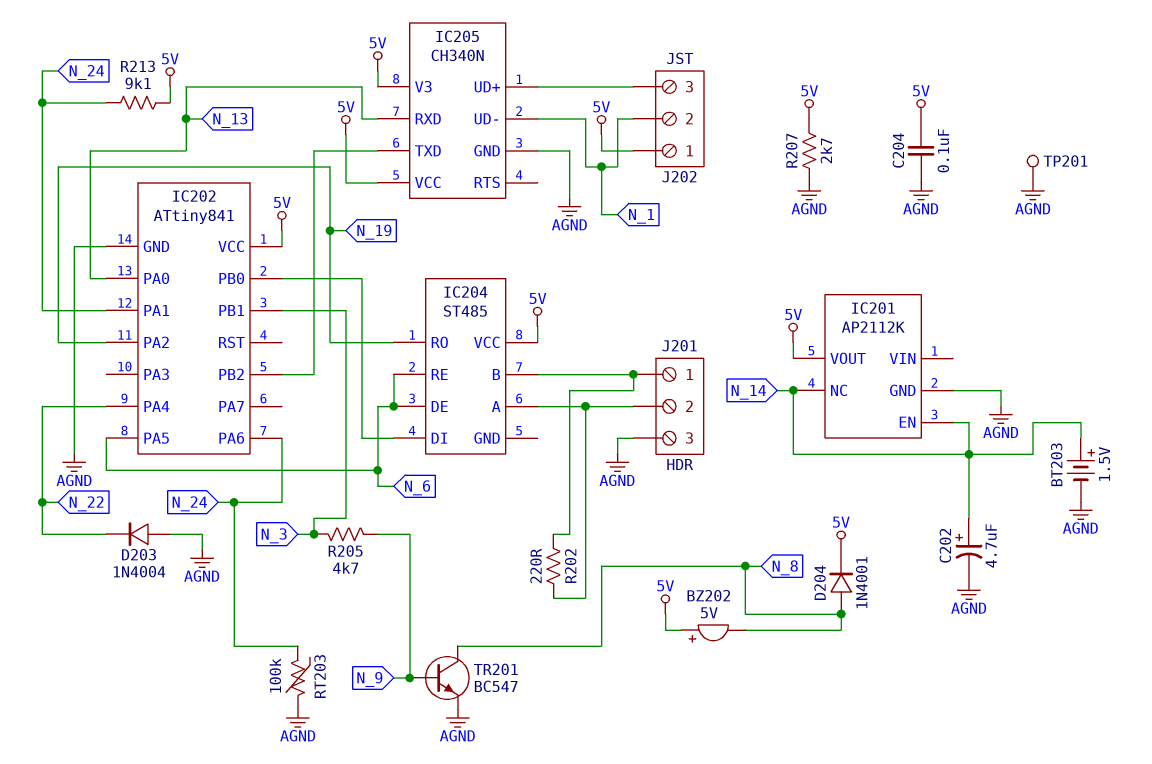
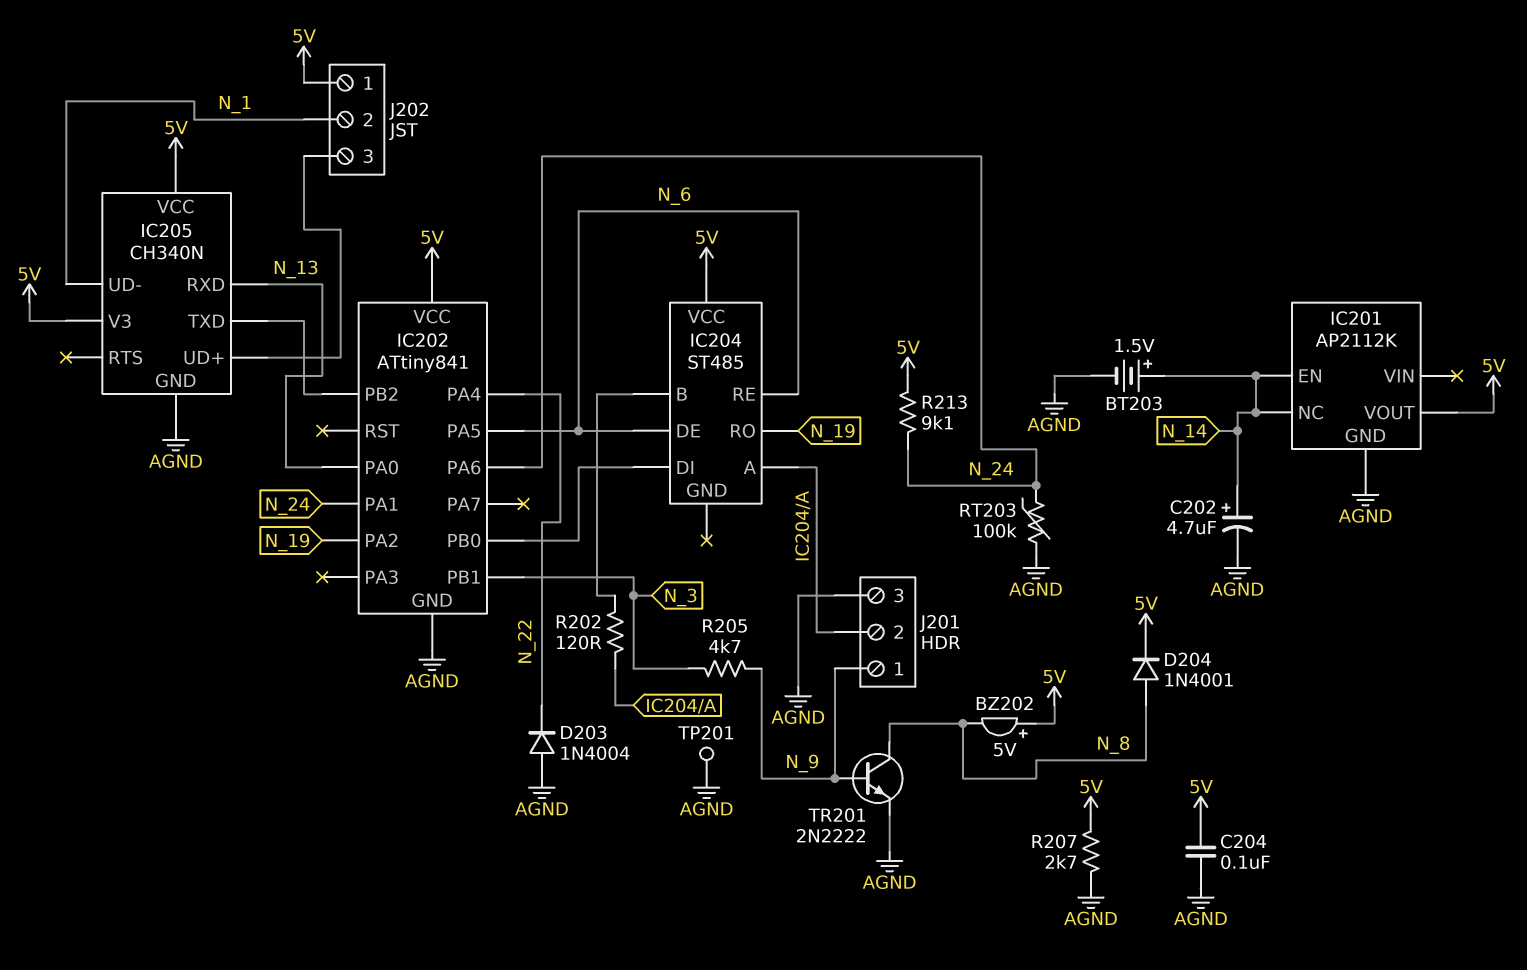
J201 pin 1: IC204/B -> N_9
R202: 220 (IC204/A, IC204/B) -> 120 (IC204/A, IC204/B)
TR201: NPN BC547 (B N_9, C N_8, E AGND) -> NPN 2N2222 (B N_9, C N_8, E AGND)

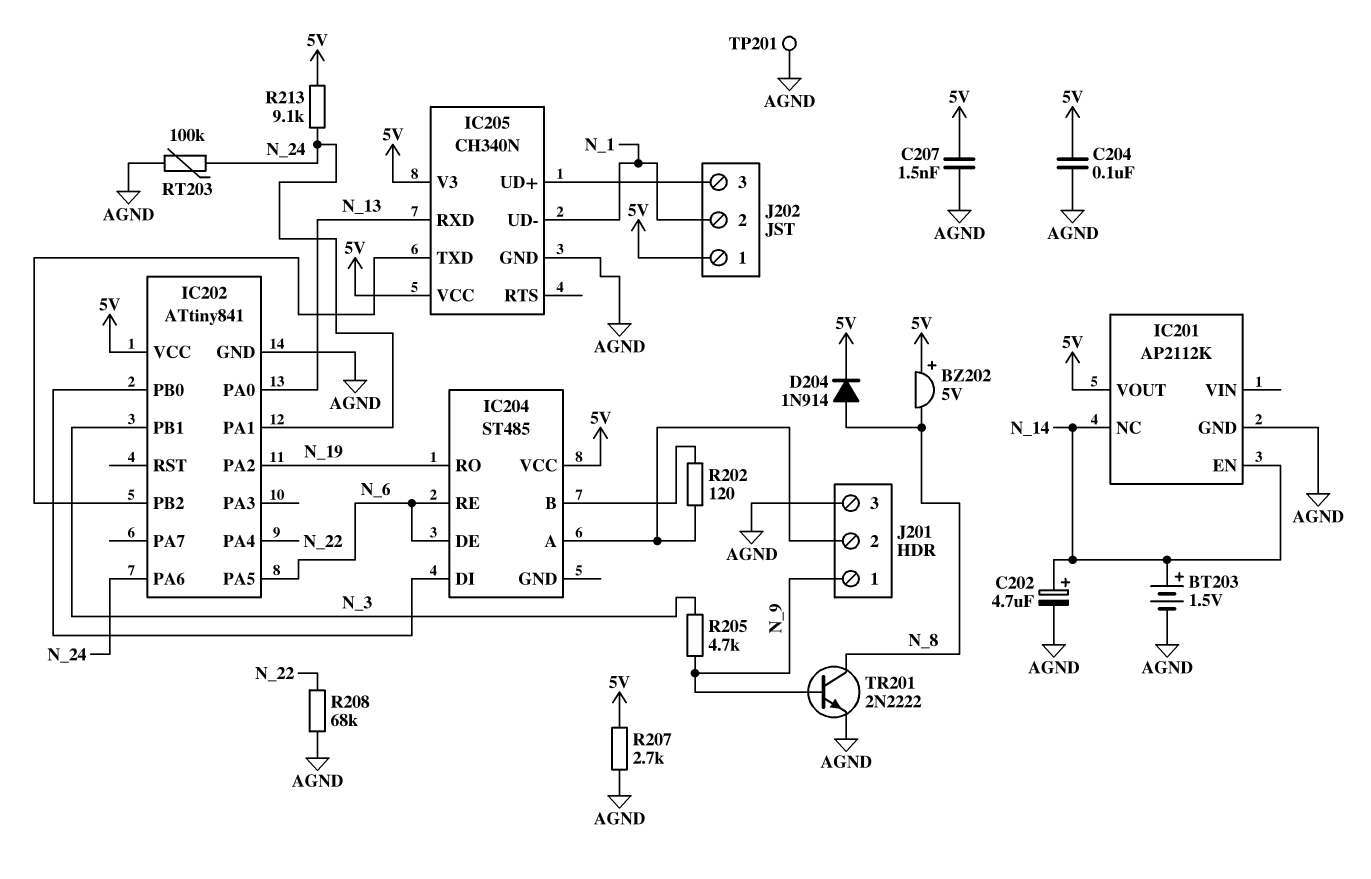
C207: none -> 1.5nF (5V, AGND)
D203: diode 1N4004 (A AGND, K N_22) -> none
D204: diode 1N4001 (A N_8, K 5V) -> diode 1N914 (A N_8, K 5V)
R208: none -> 68k (AGND, N_22)

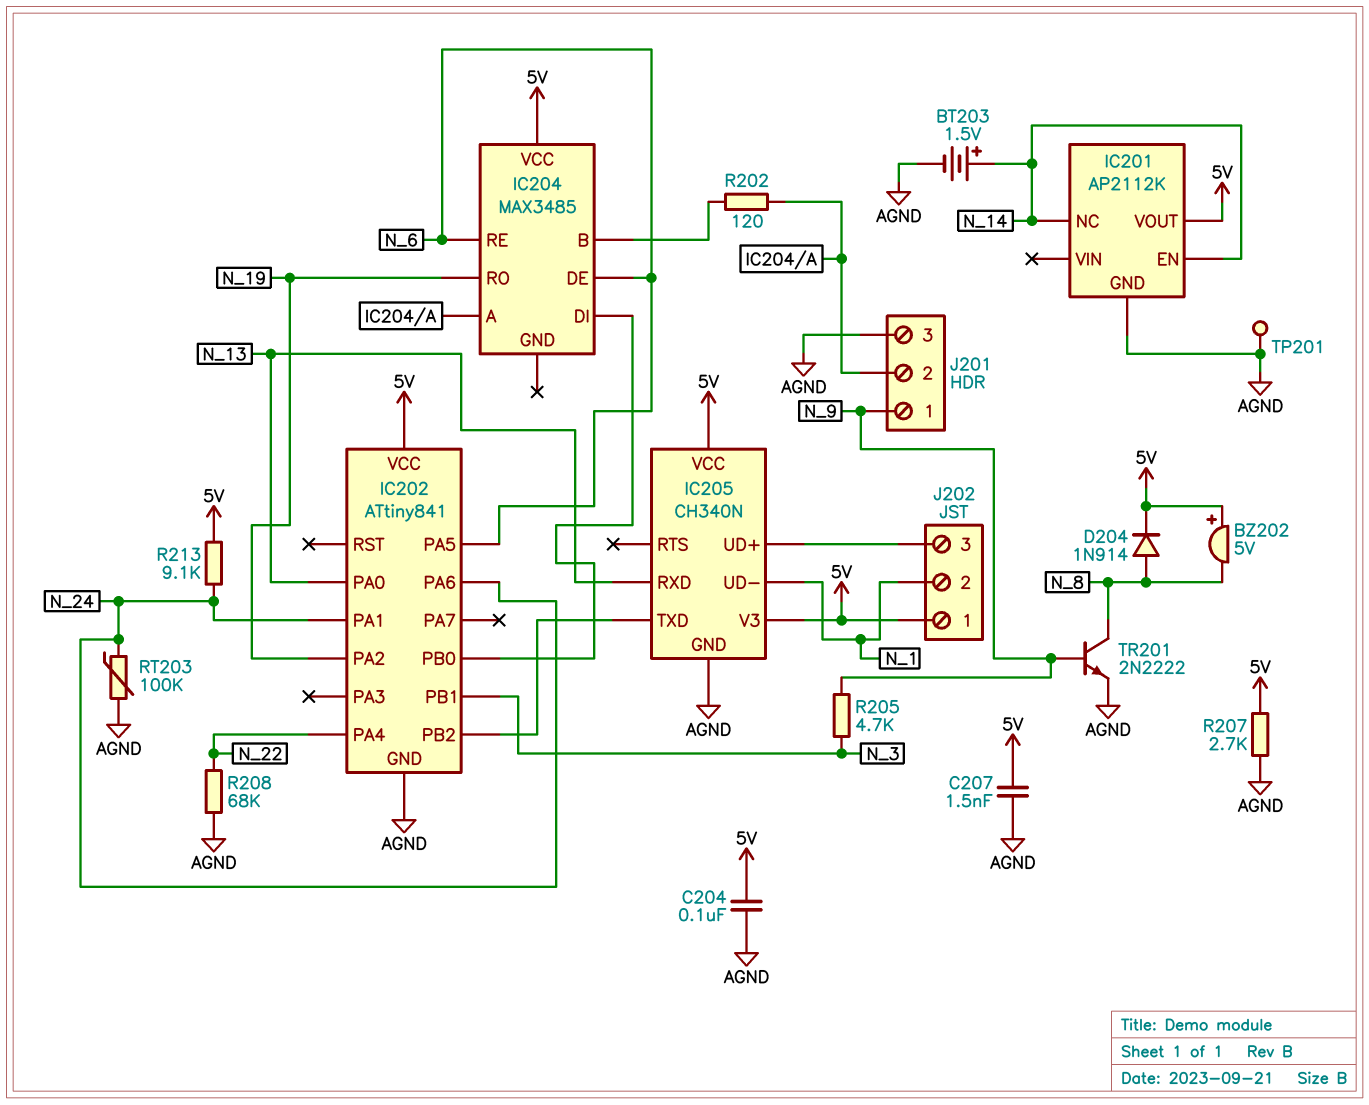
C202: 4.7uF (plus N_14, minus AGND) -> none
IC204: ST485 -> MAX3485

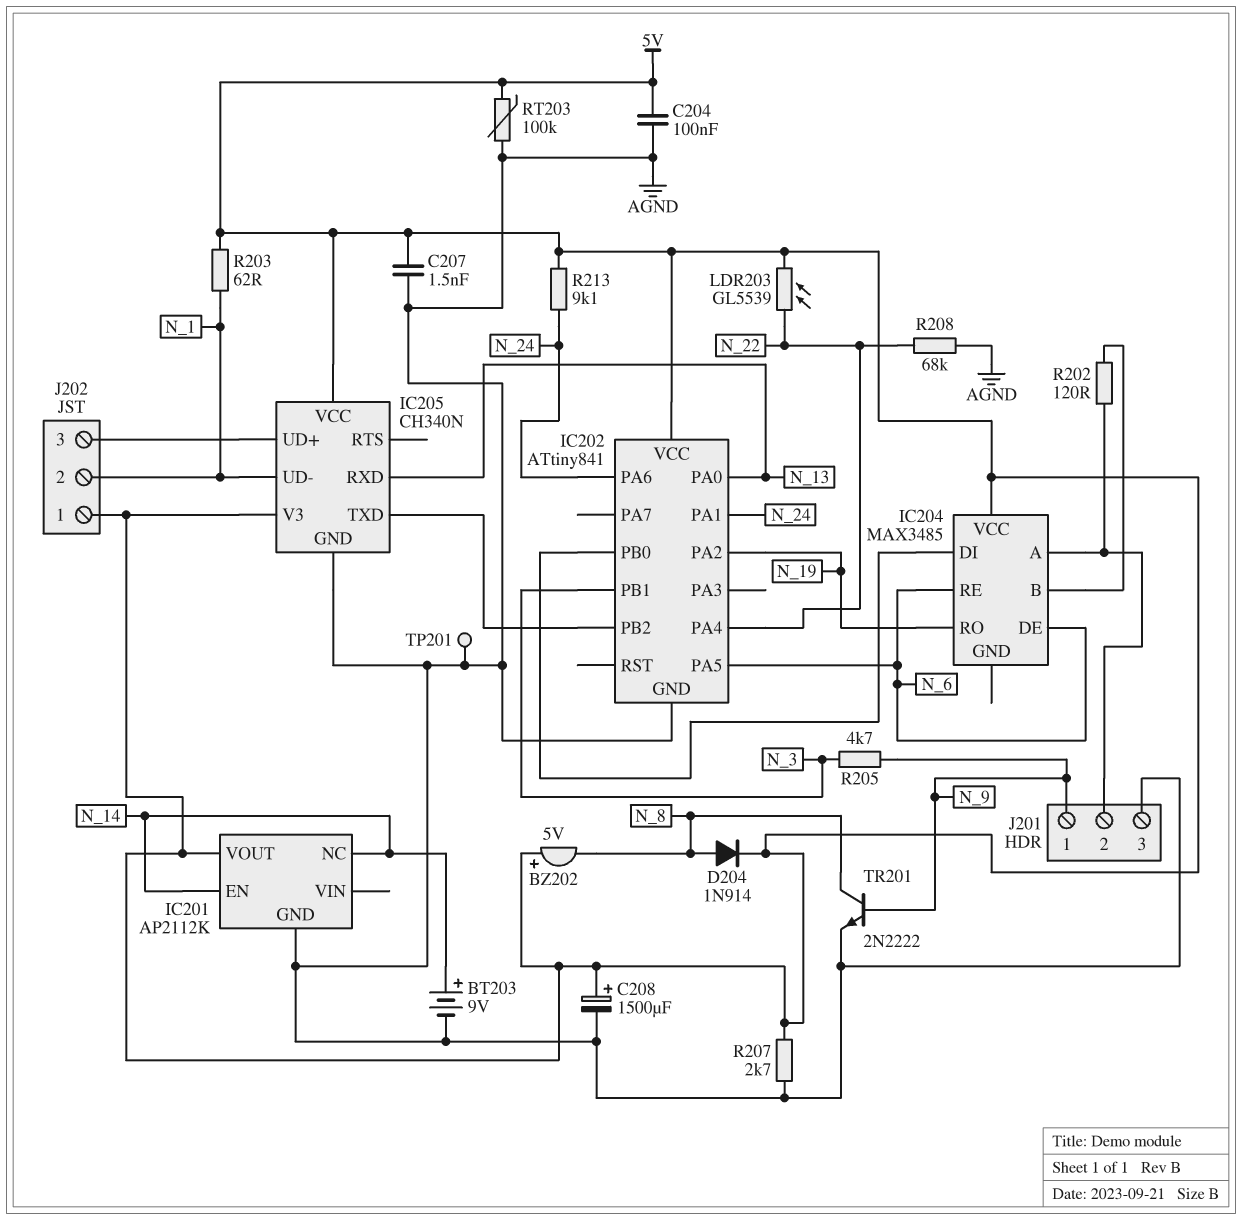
BT203: 1.5V (plus N_14, minus AGND) -> 9V (plus N_14, minus AGND)
C208: none -> 1500uF (plus 5V, minus AGND)
LDR203: none -> GL5539 (5V, N_22)
R203: none -> 62 (5V, N_1)
RT203: 100k (AGND, N_24) -> 100k (5V, AGND)

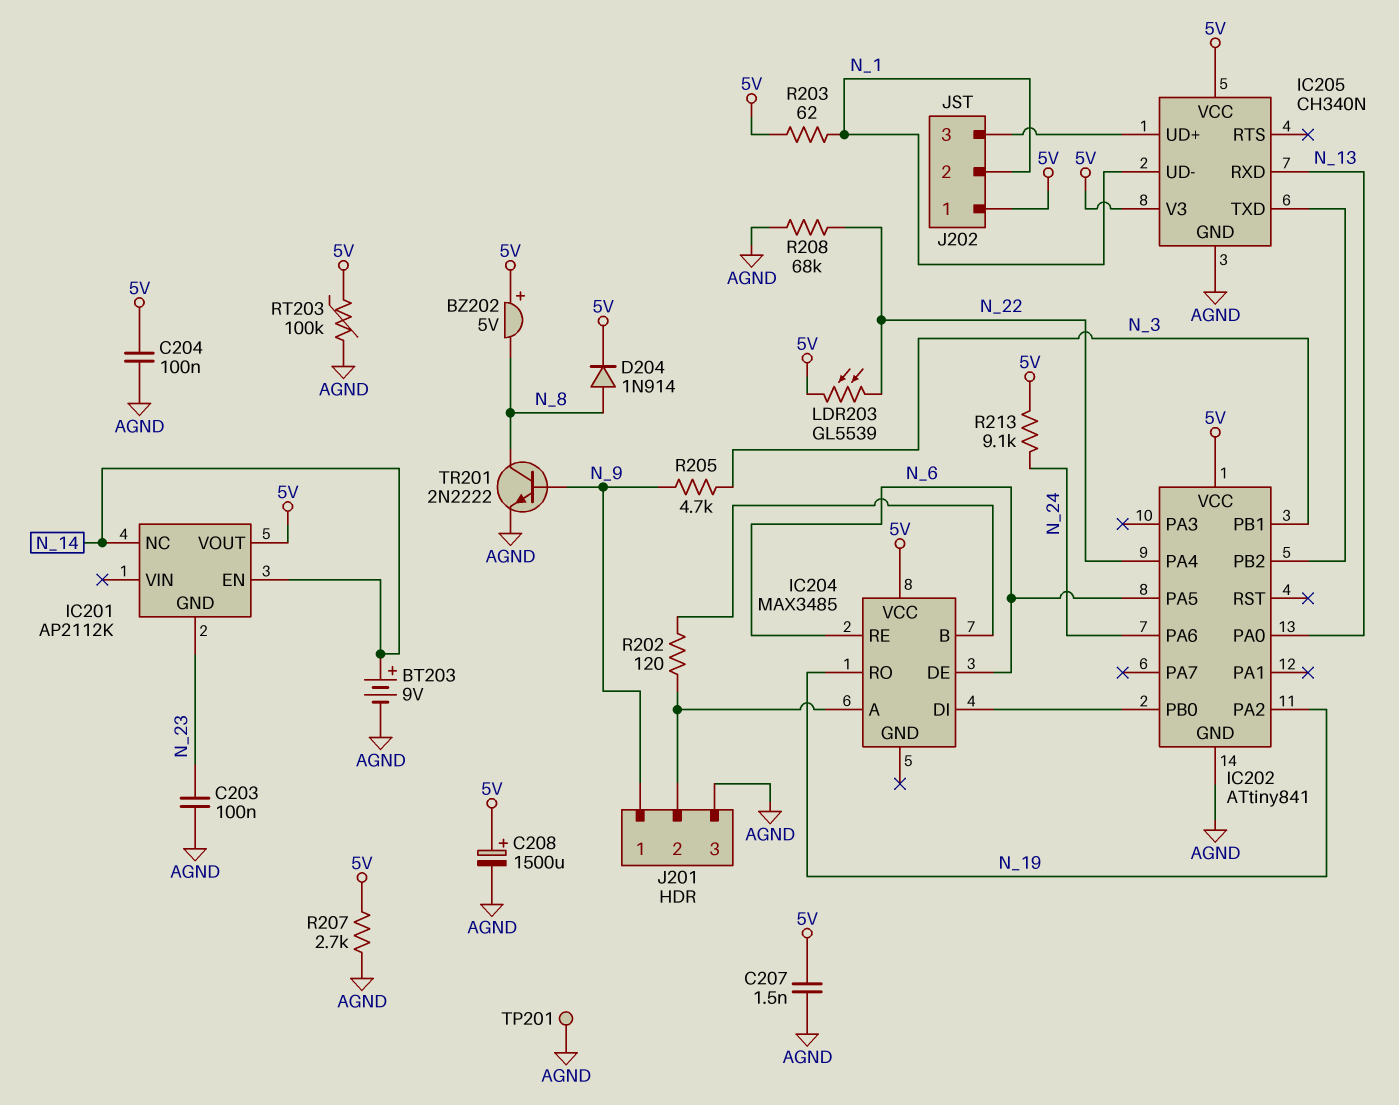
C203: none -> 100nF (AGND, N_23)
IC201 pin GND: AGND -> N_23
IC202 pin PA1: N_24 -> none

